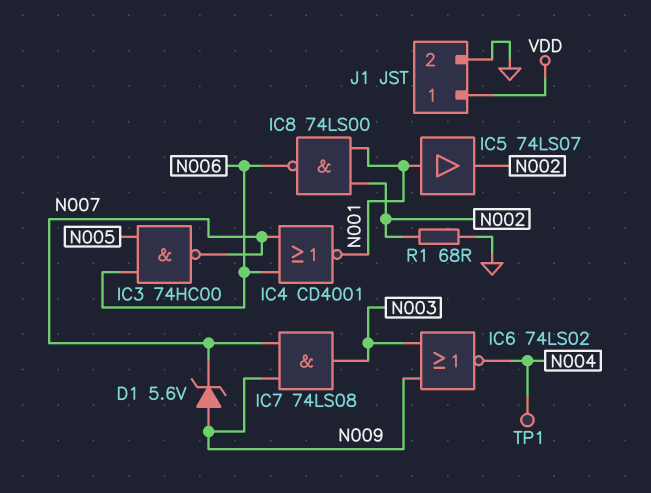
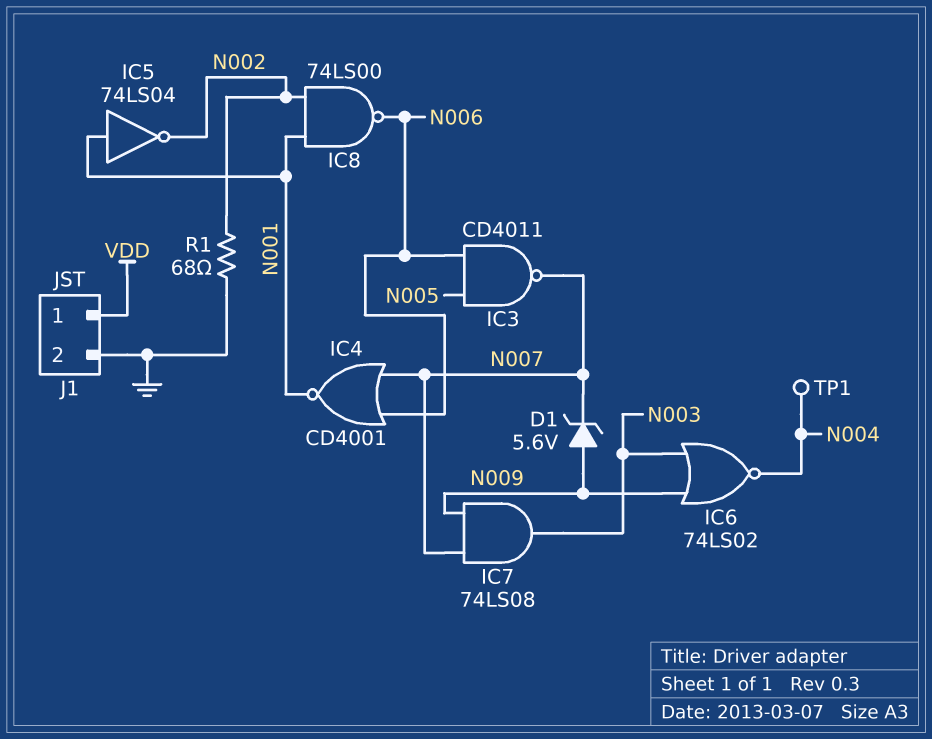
IC3: NAND 74HC00 (in N005, in N006, out N007) -> NAND CD4011 (in N005, in N006, out N007)
IC5: buffer 74LS07 (in N001, out N002) -> NOT 74LS04 (in N001, out N002)

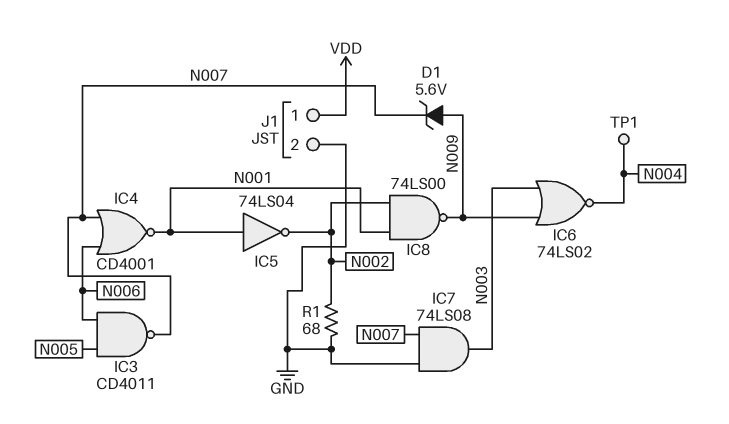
IC7: AND 74LS08 (in N007, in N009, out N003) -> AND 74LS08 (in GND, in N007, out N003)
IC8: NAND 74LS00 (in N001, in N002, out N006) -> NAND 74LS00 (in N001, in N002, out N009)

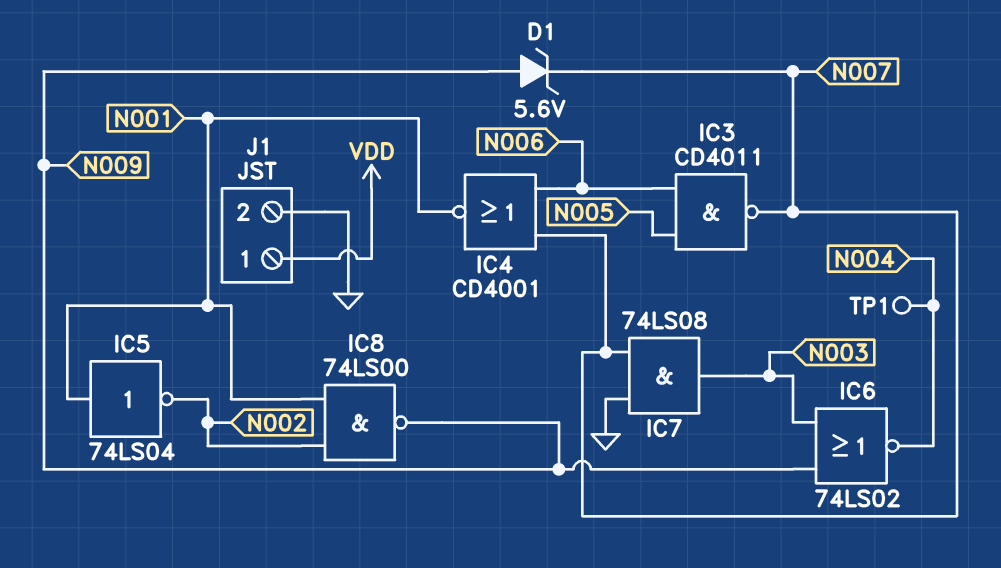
R1: 68 (GND, N002) -> none

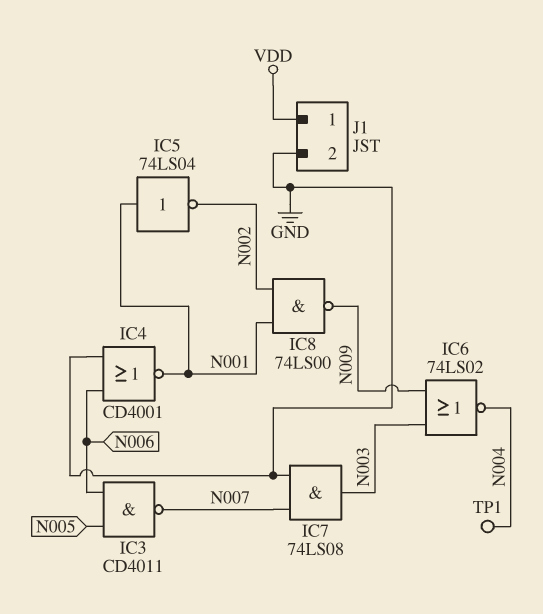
D1: zener 5.6V (A N009, K N007) -> none
IC4: NOR CD4001 (in N006, in N007, out N001) -> NOR CD4001 (in GND, in N006, out N001)

